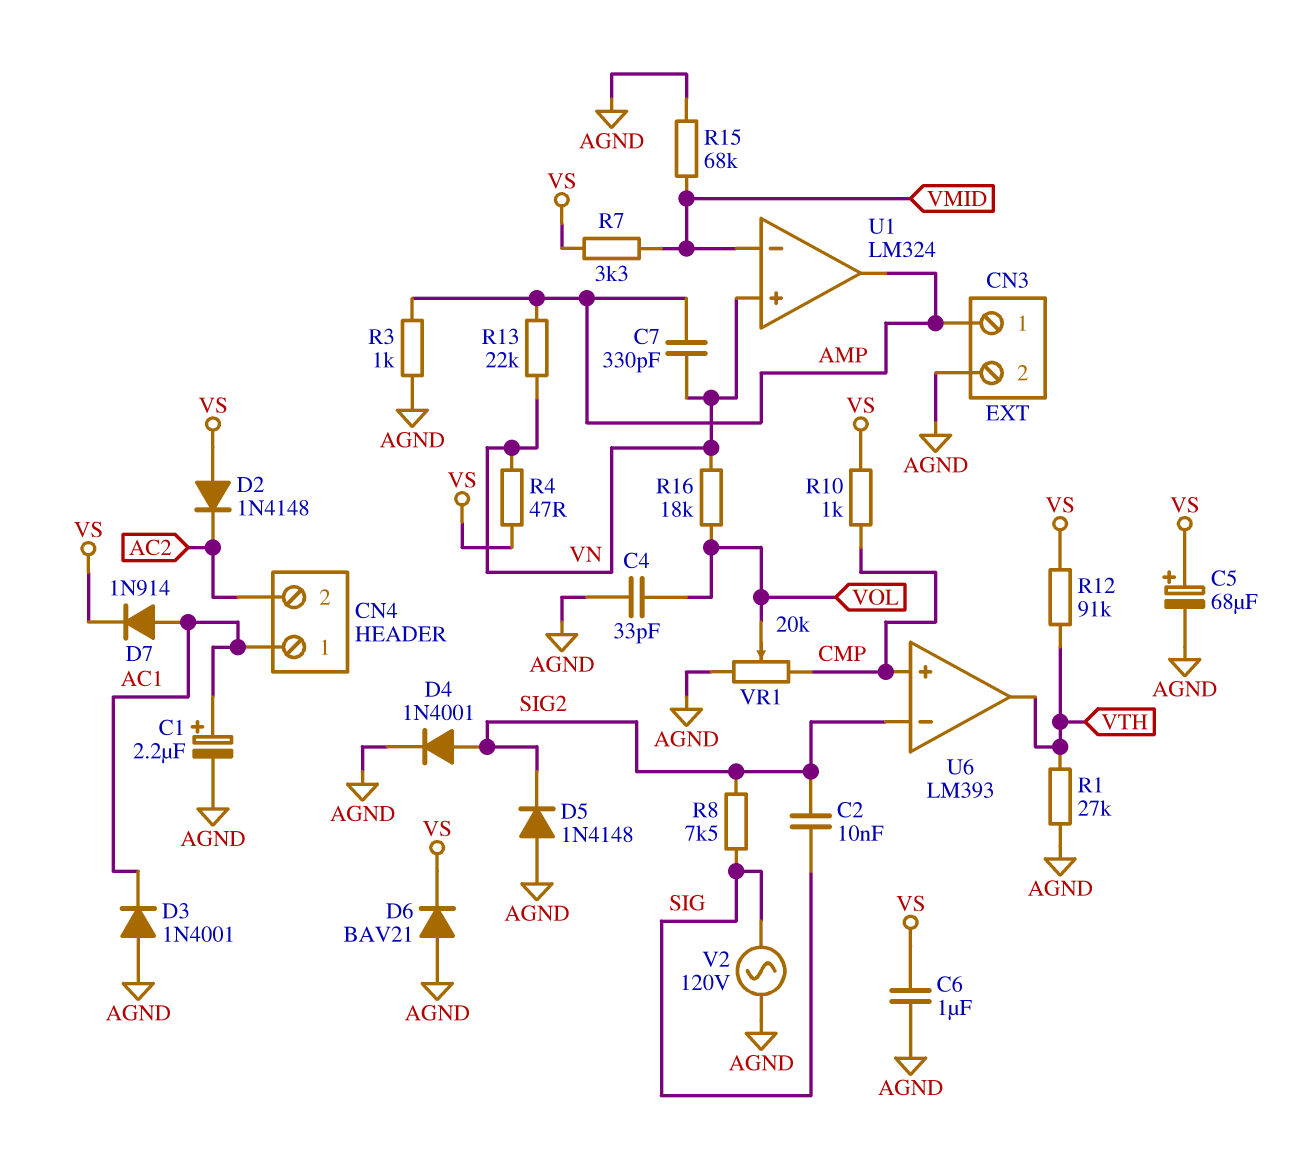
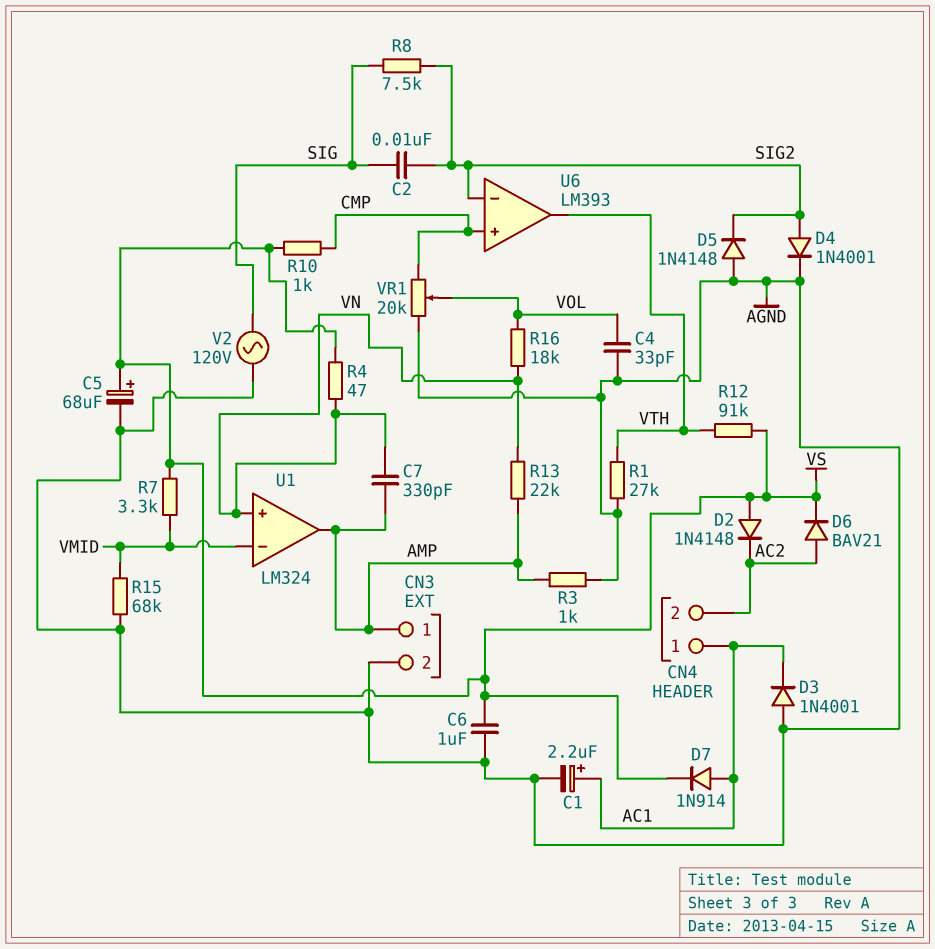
D6: diode BAV21 (A AGND, K VS) -> diode BAV21 (A AC2, K VS)

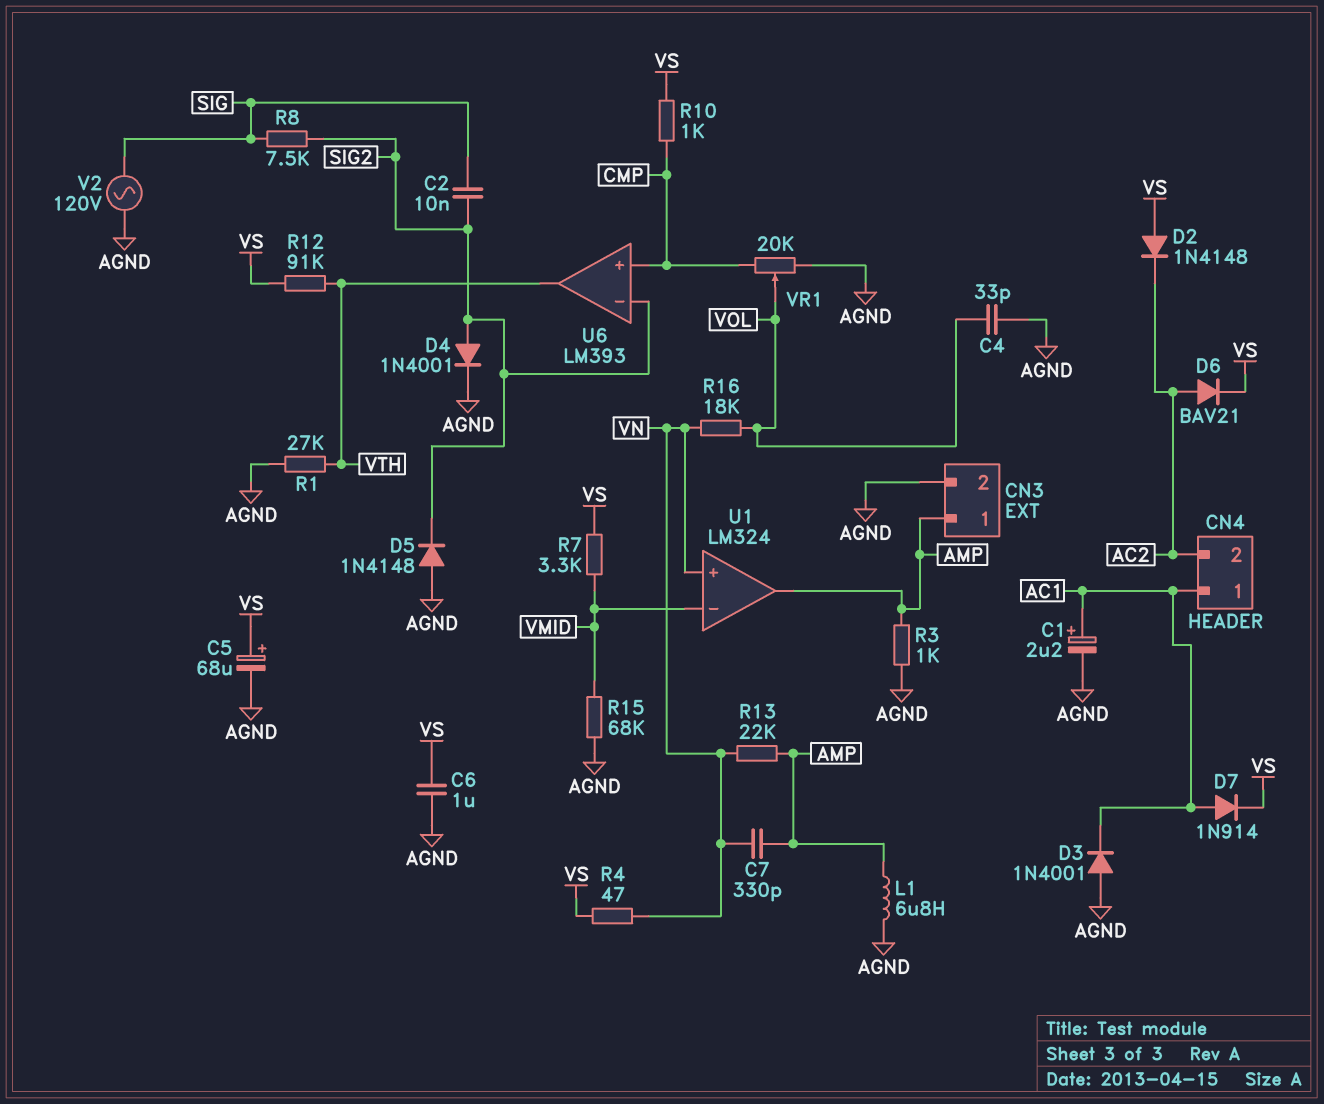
L1: none -> 6.8uH (AGND, AMP)

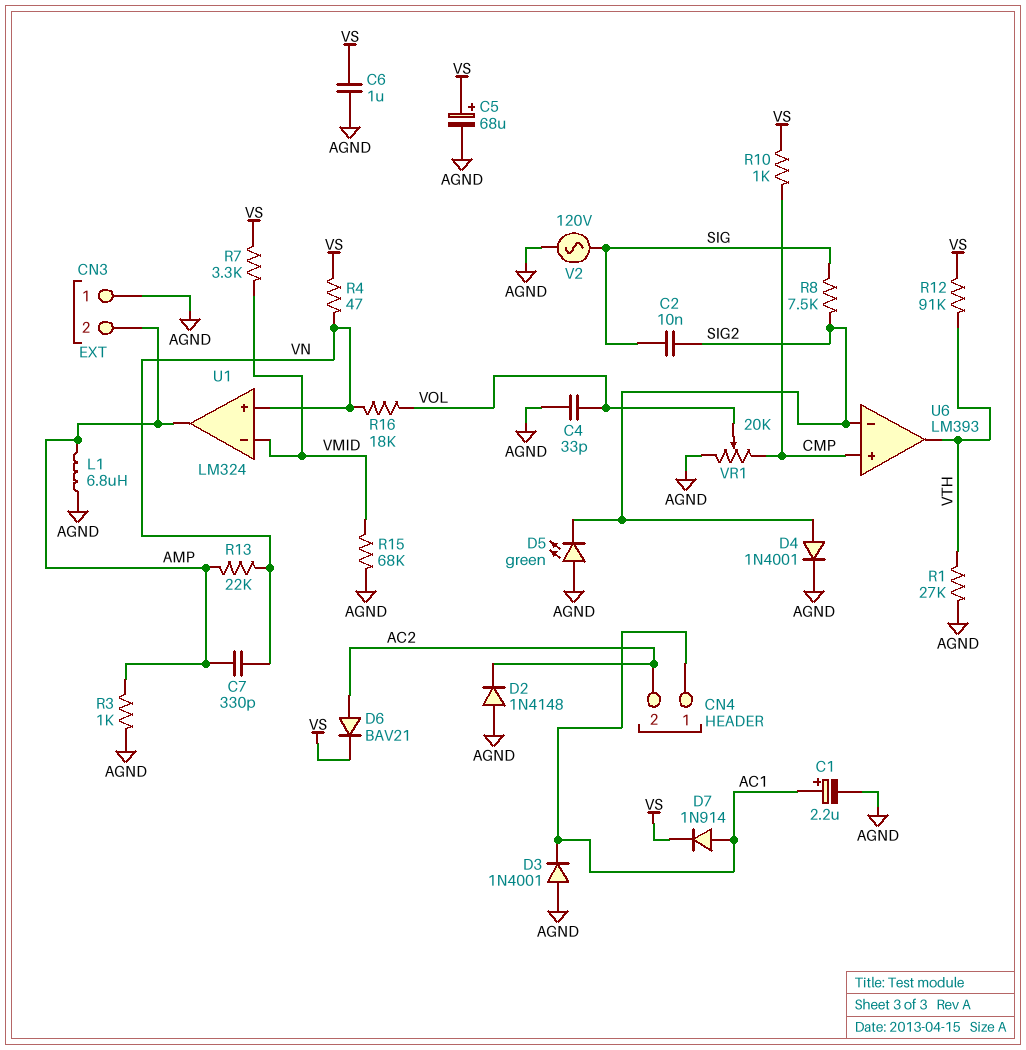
CN3 pin 1: AMP -> AGND
CN3 pin 2: AGND -> AMP
D2: diode 1N4148 (A VS, K AC2) -> diode 1N4148 (A AGND, K AC2)
D5: diode 1N4148 (A AGND, K SIG2) -> LED green (A AGND, K SIG2)

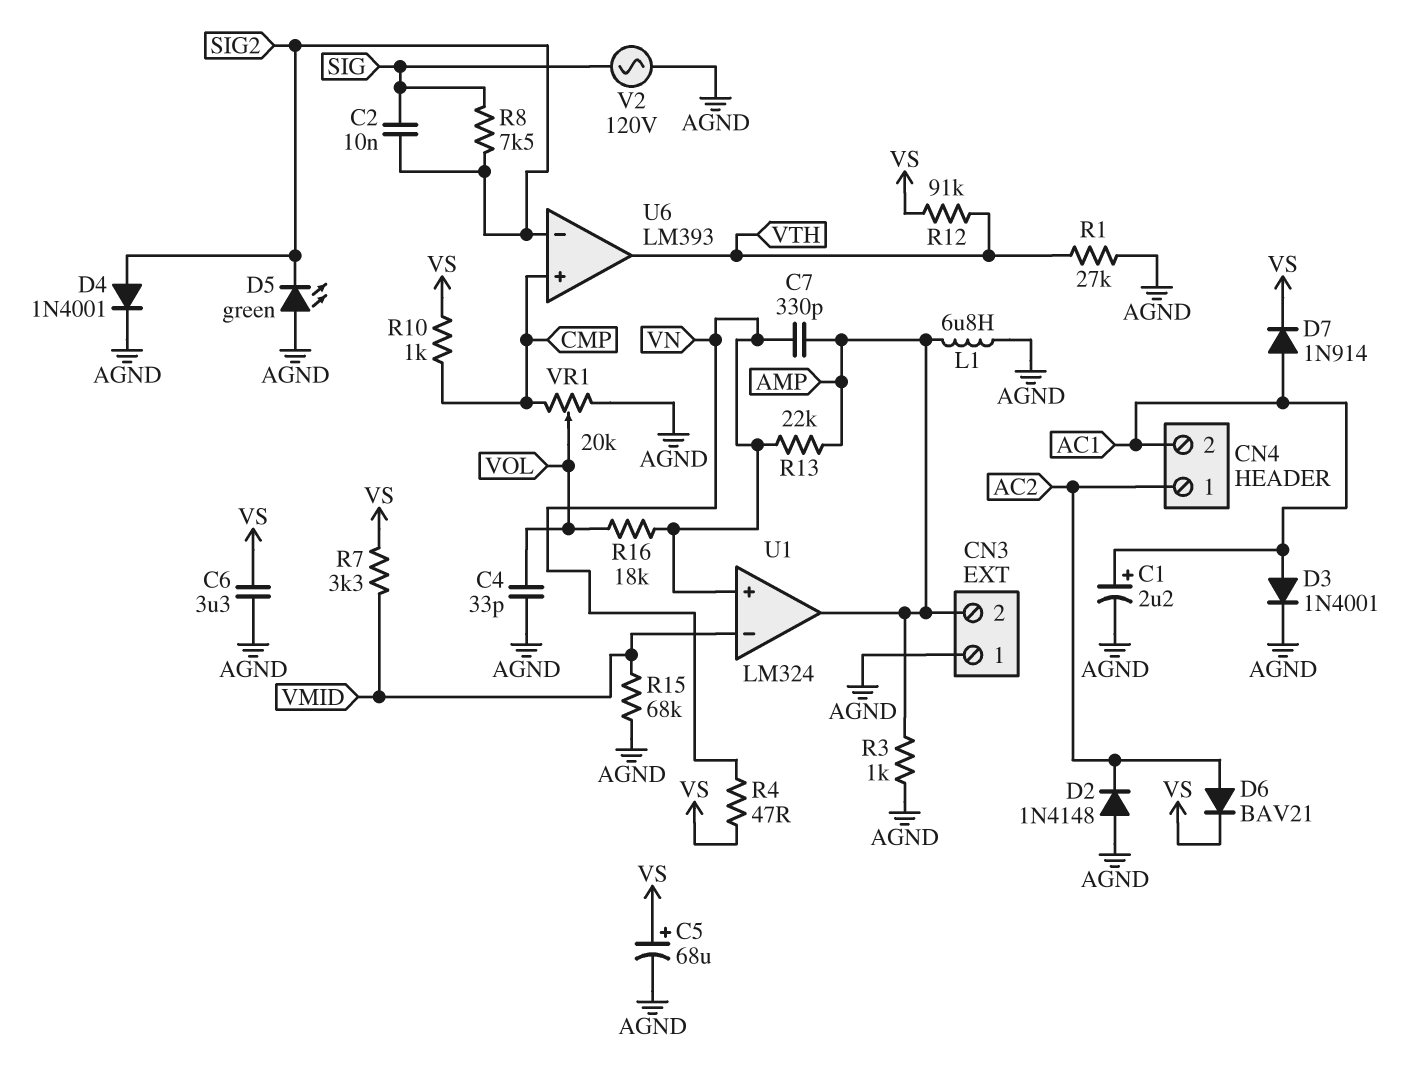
C6: 1uF (AGND, VS) -> 3.3uF (AGND, VS)
CN4 pin 1: AC1 -> AC2
CN4 pin 2: AC2 -> AC1
D3: diode 1N4001 (A AGND, K AC1) -> diode 1N4001 (A AC1, K AGND)

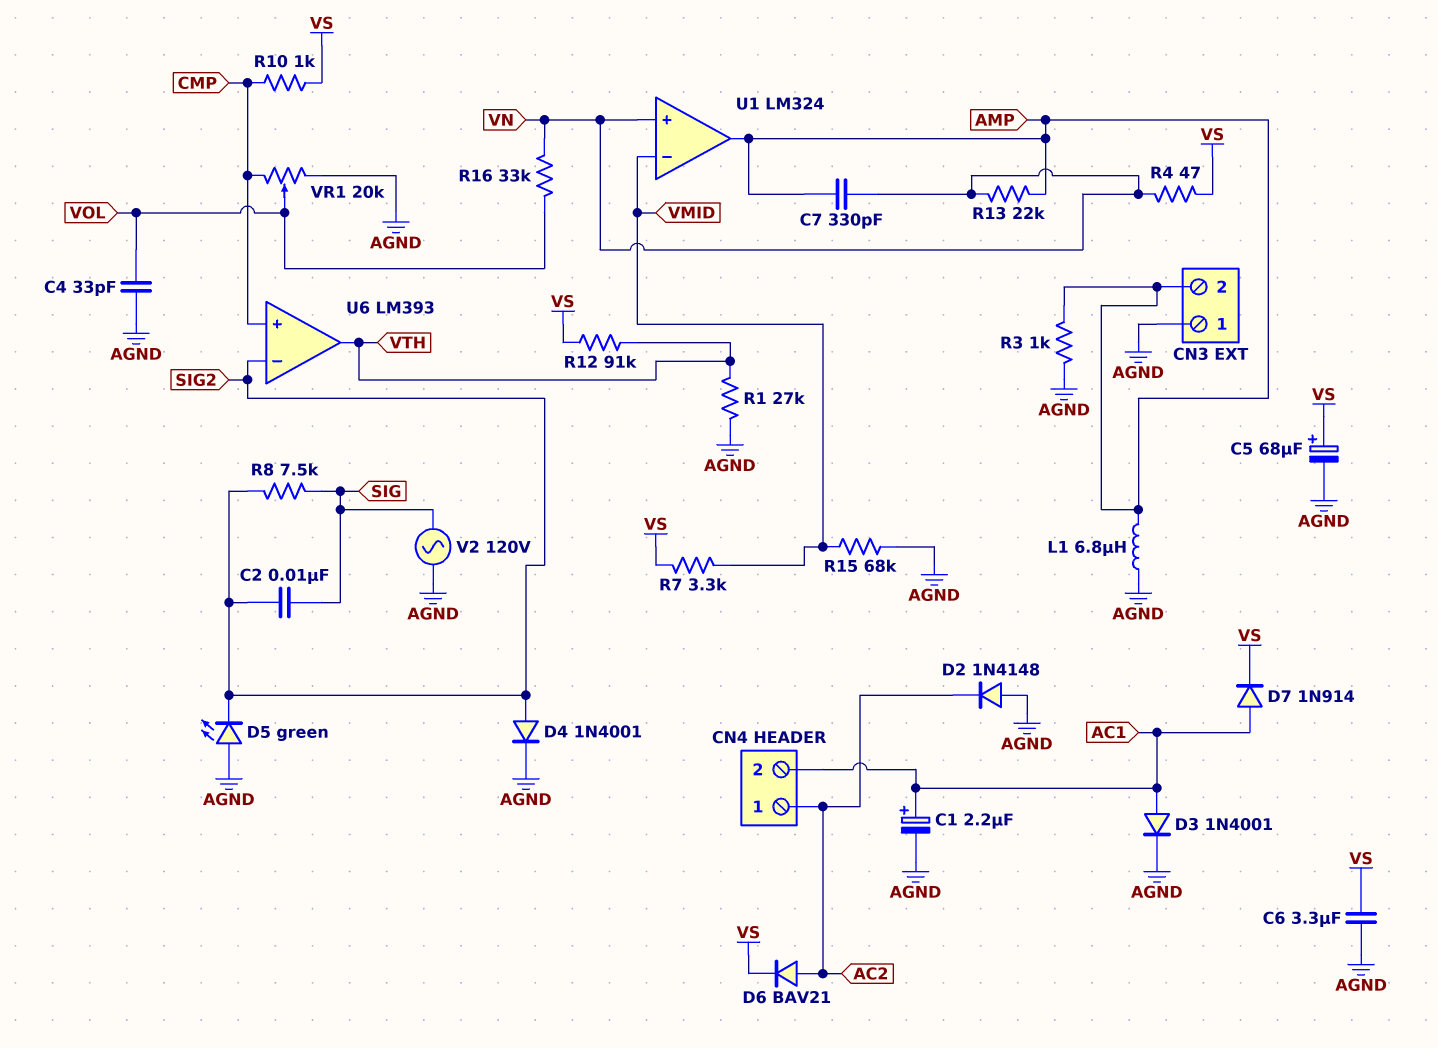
R16: 18k (VN, VOL) -> 33k (VN, VOL)

